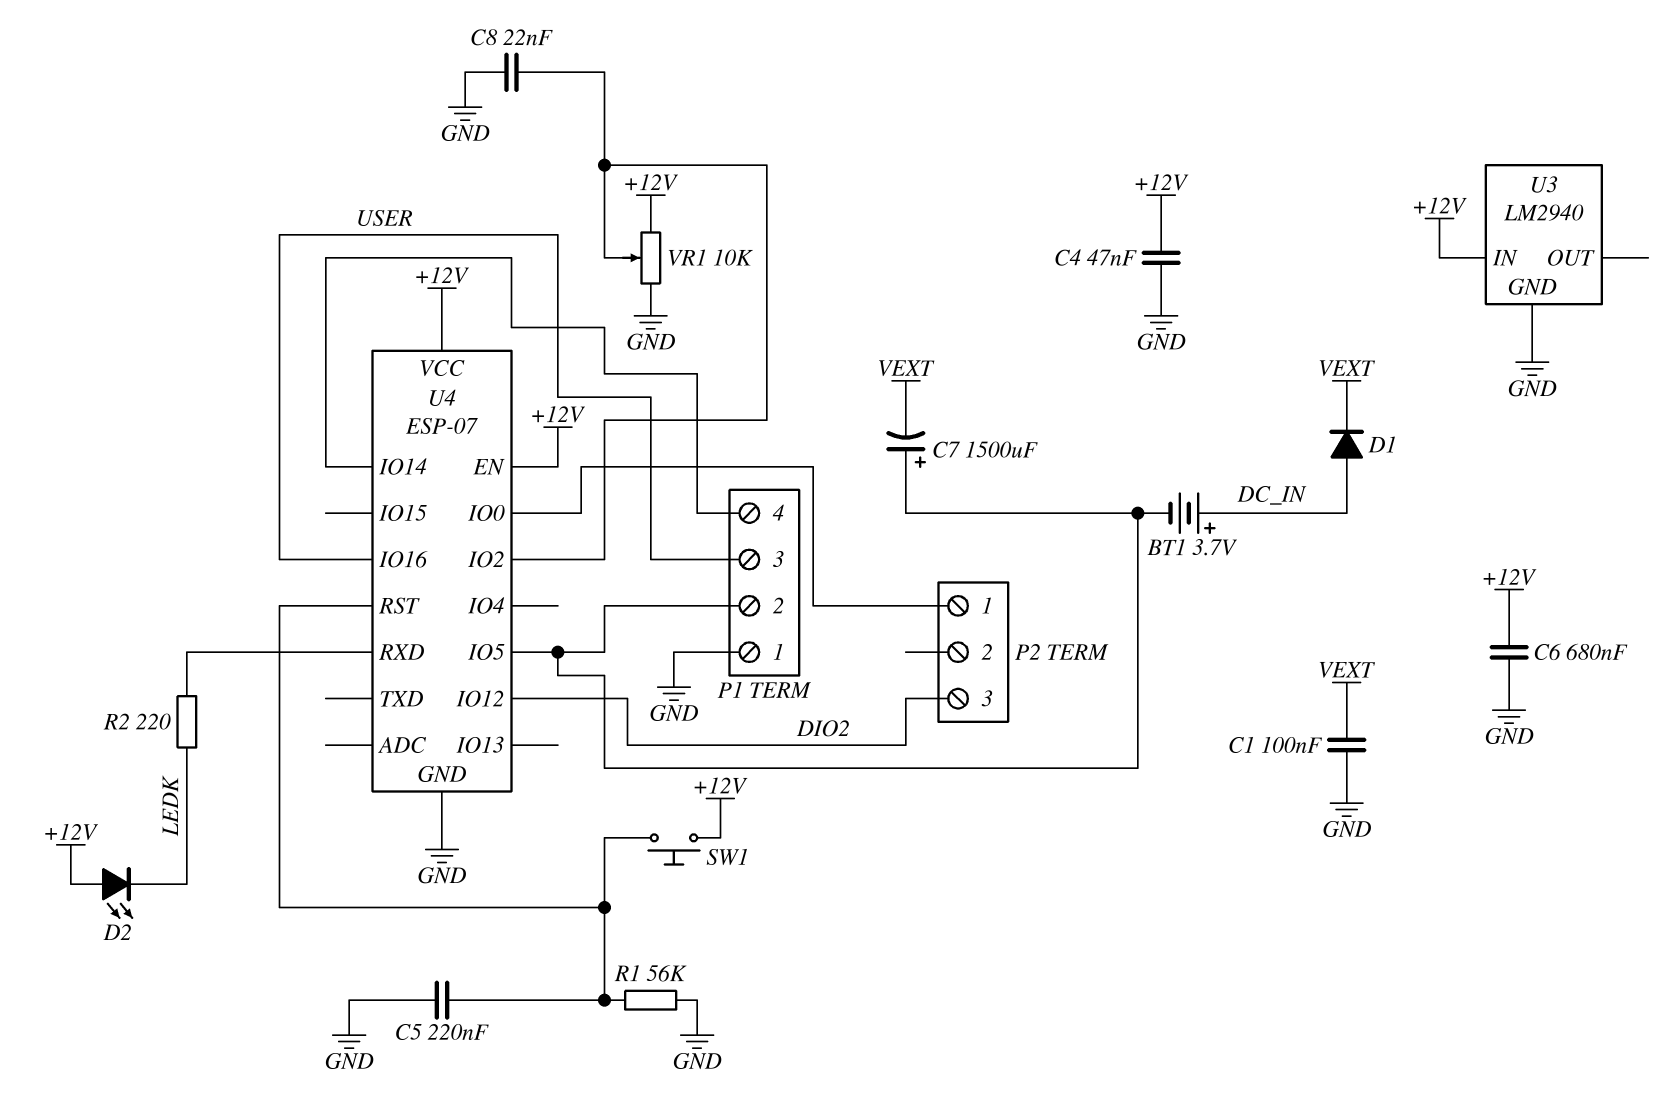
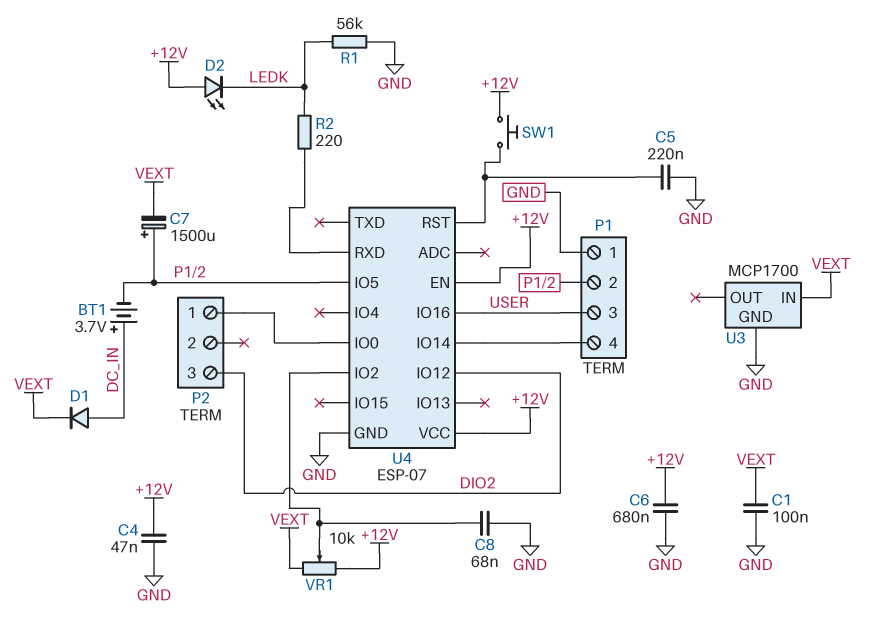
C8: 22nF (GND, U4/IO2) -> 68nF (GND, U4/IO2)
R1: 56k (GND, U4/RST) -> 56k (GND, LEDK)
U3: LM2940 -> MCP1700
U3 pin IN: +12V -> VEXT
VR1: 10k (+12V, GND, wiper U4/IO2) -> 10k (+12V, VEXT, wiper U4/IO2)

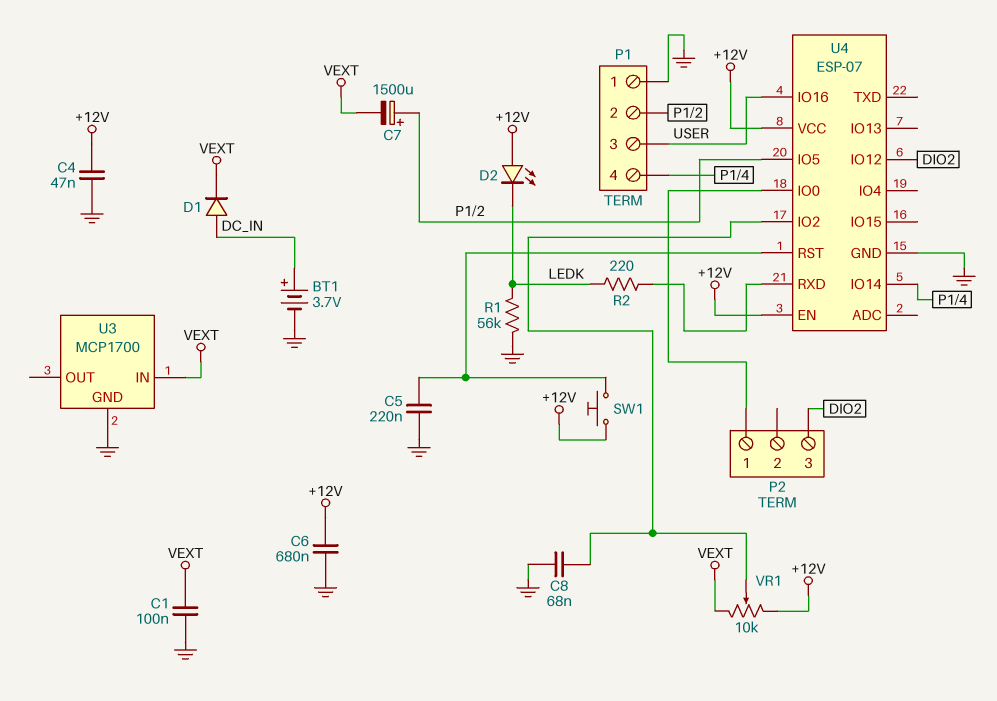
BT1: 3.7V (plus DC_IN, minus P1/2) -> 3.7V (plus DC_IN, minus GND)

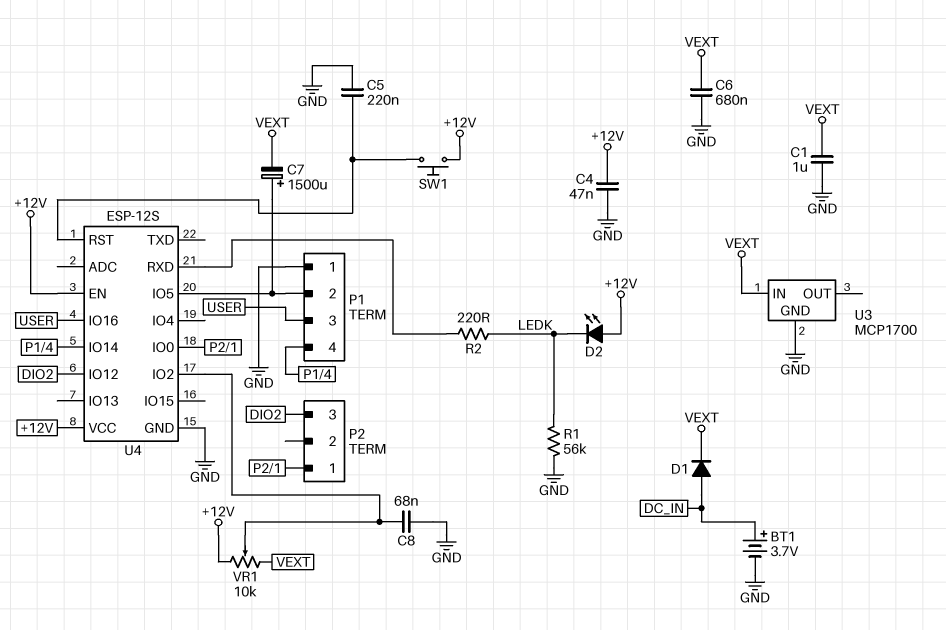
C1: 100nF (GND, VEXT) -> 1uF (GND, VEXT)
C6: 680nF (+12V, GND) -> 680nF (GND, VEXT)
U4: ESP-07 -> ESP-12S

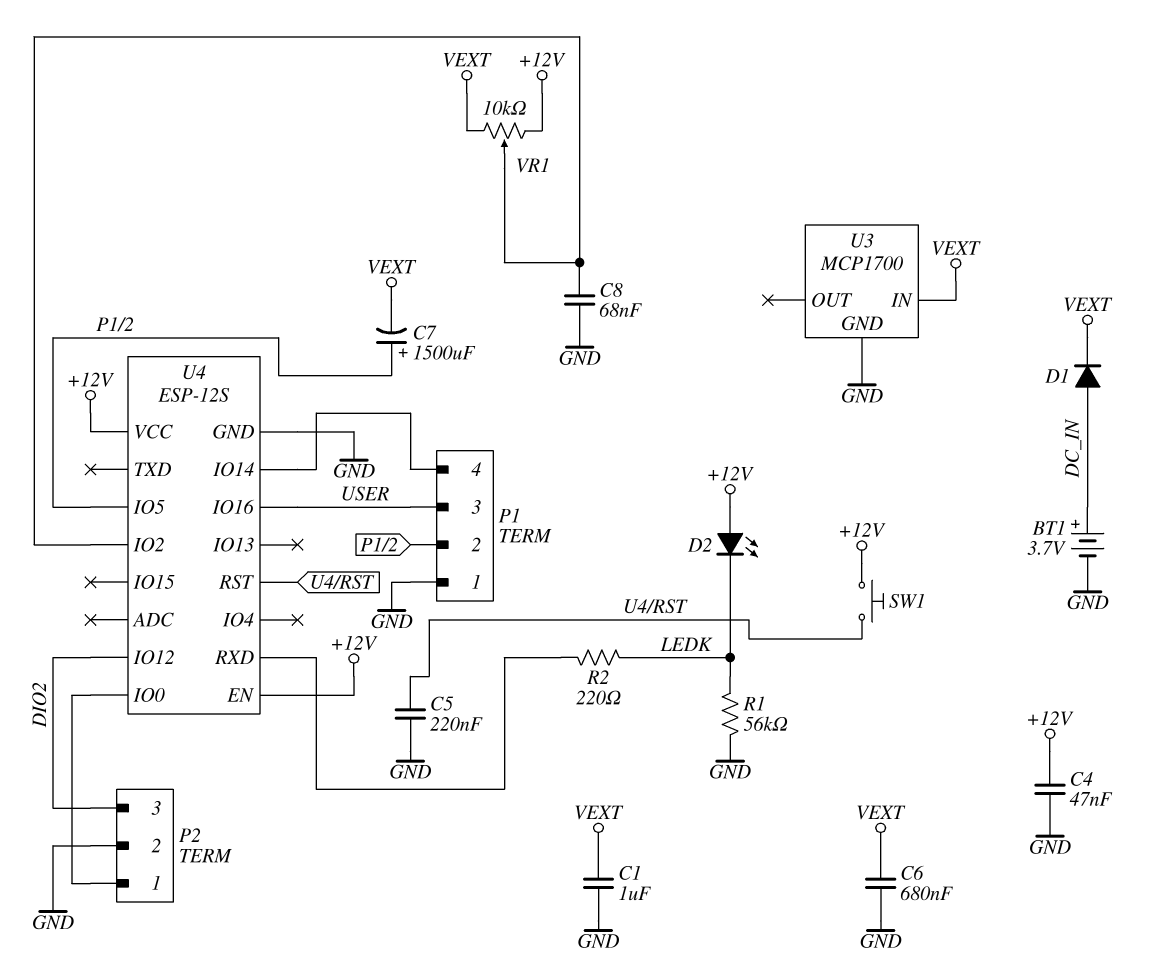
P2 pin 2: none -> GND

